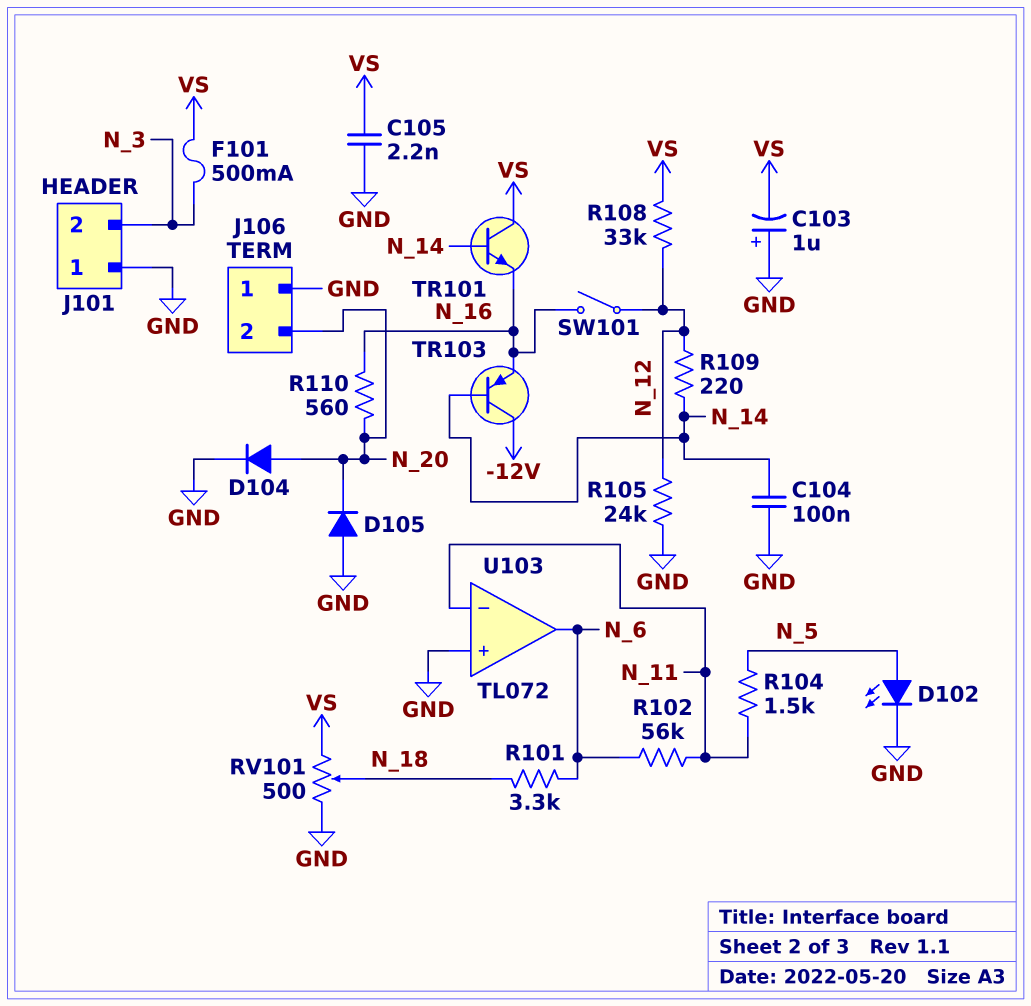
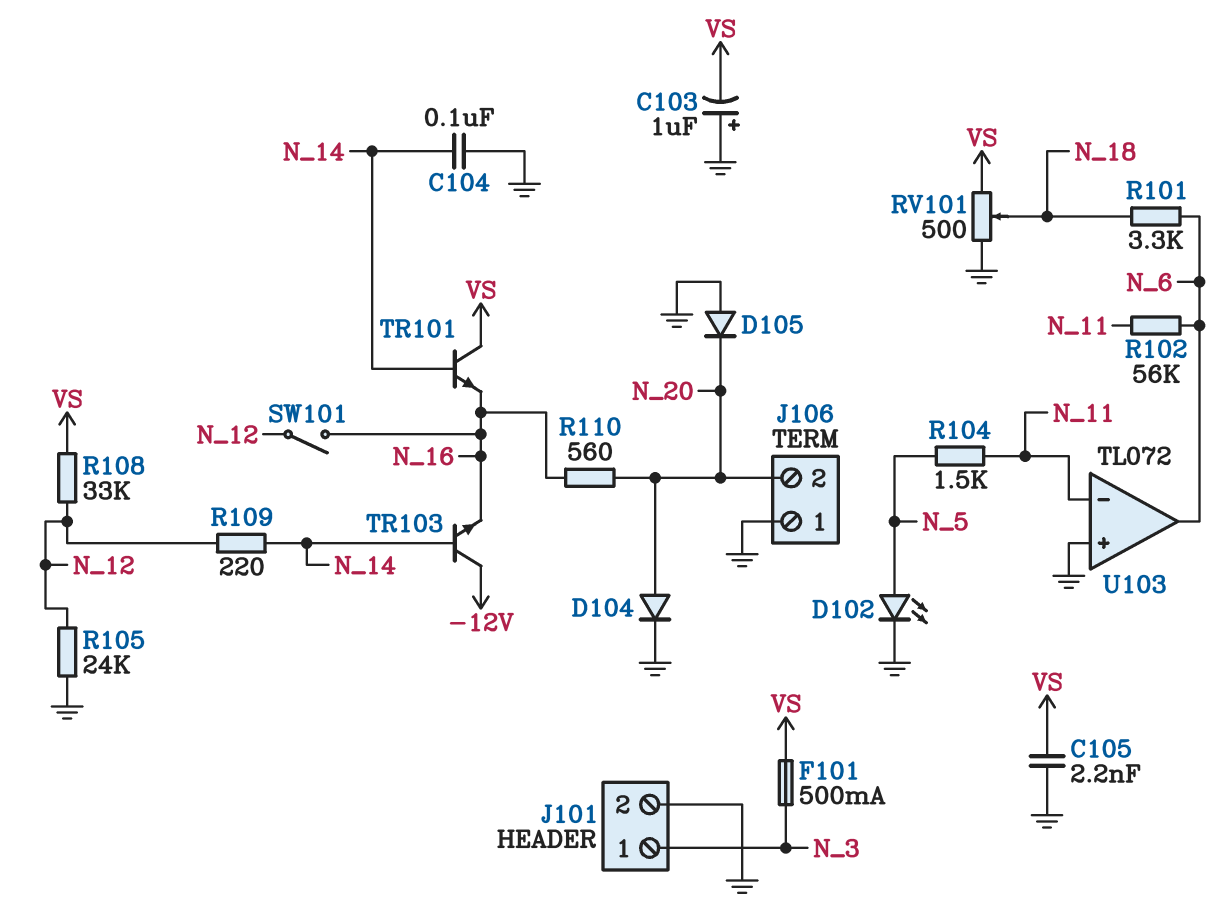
J101 pin 1: GND -> N_3
J101 pin 2: N_3 -> GND
TR103: PNP (B N_14, C -12V, E N_16) -> NPN (B N_14, C -12V, E N_16)

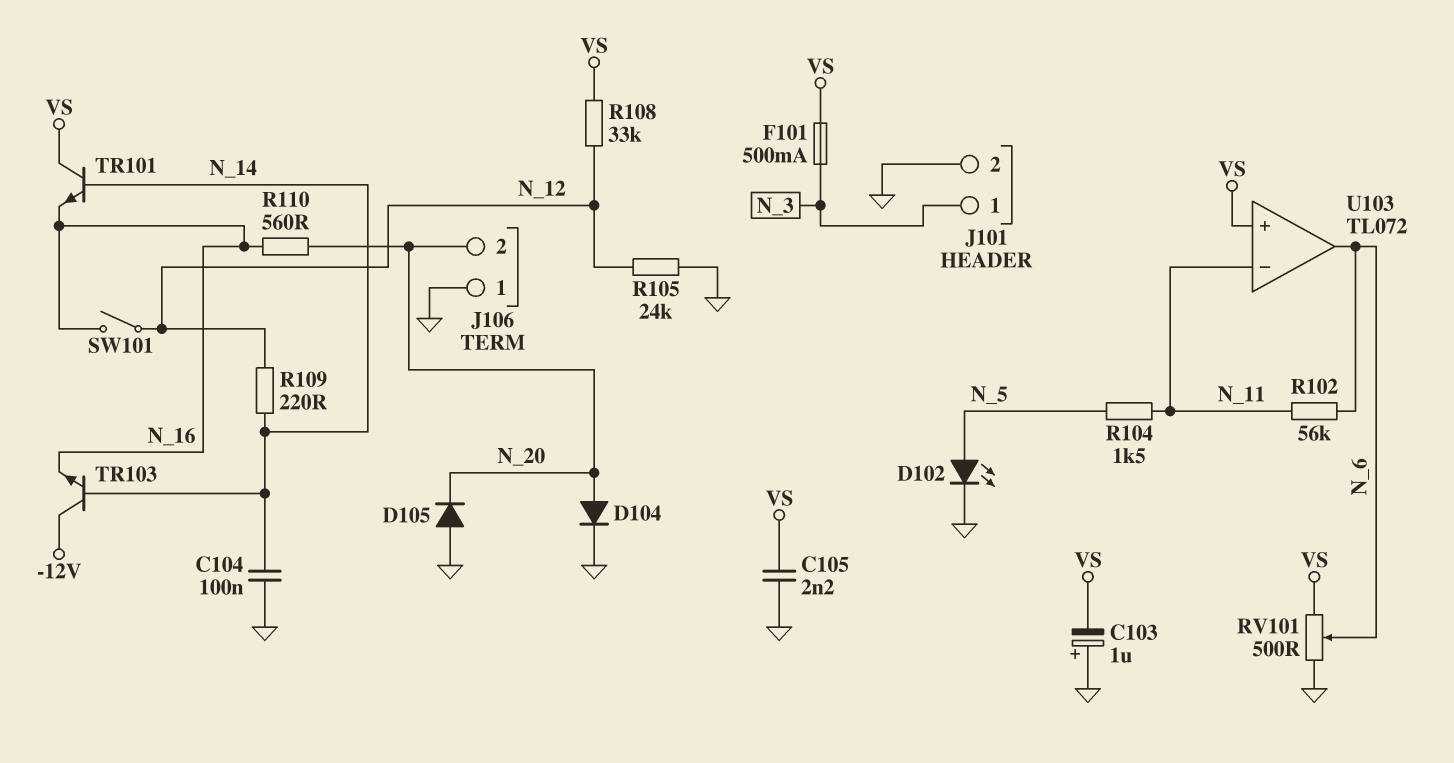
R101: 3.3k (N_6, N_18) -> none
RV101: 500 (GND, VS, wiper N_18) -> 500 (GND, VS, wiper N_6)
U103 pin in+: GND -> VS

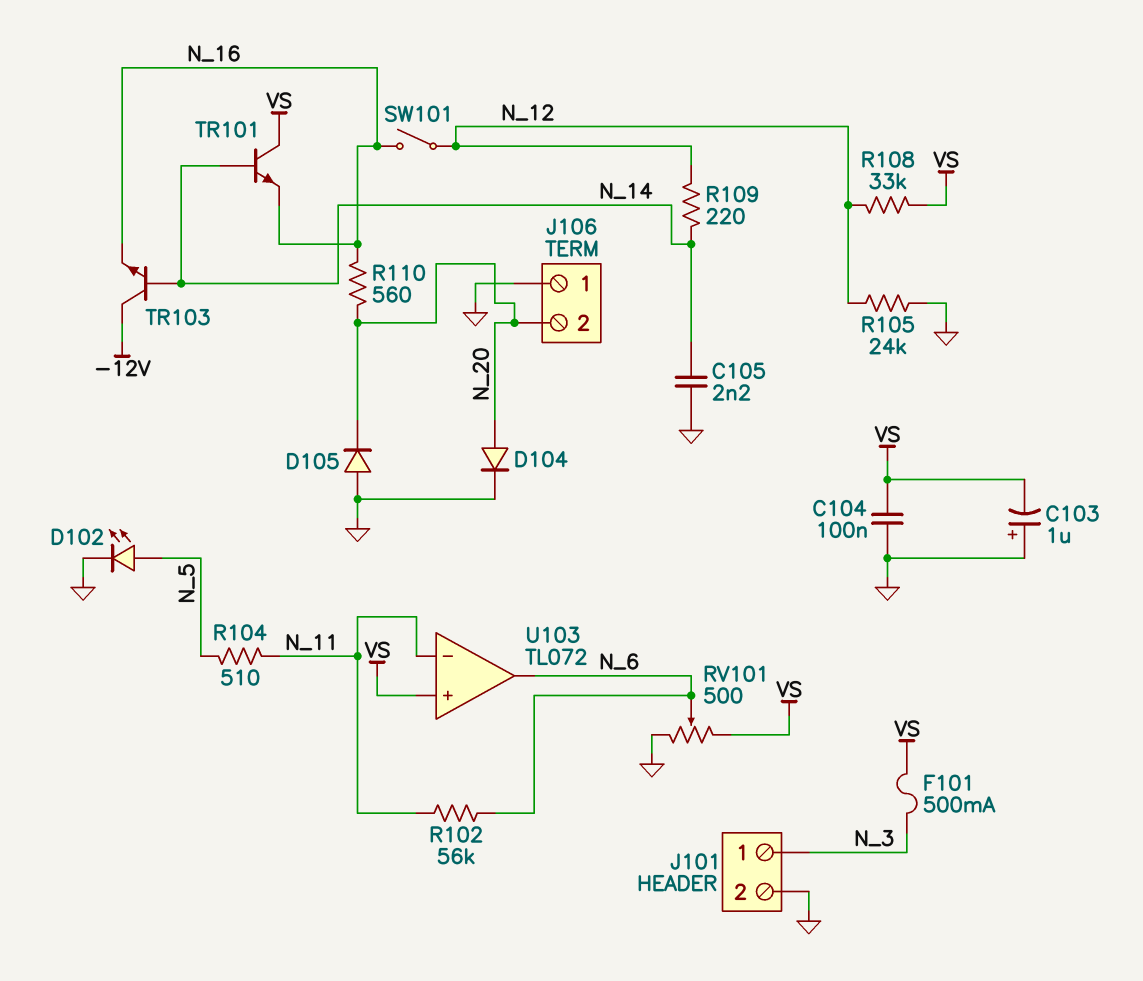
C104: 100nF (GND, N_14) -> 100nF (GND, VS)
C105: 2.2nF (GND, VS) -> 2.2nF (GND, N_14)
R104: 1.5k (N_5, N_11) -> 510 (N_5, N_11)

